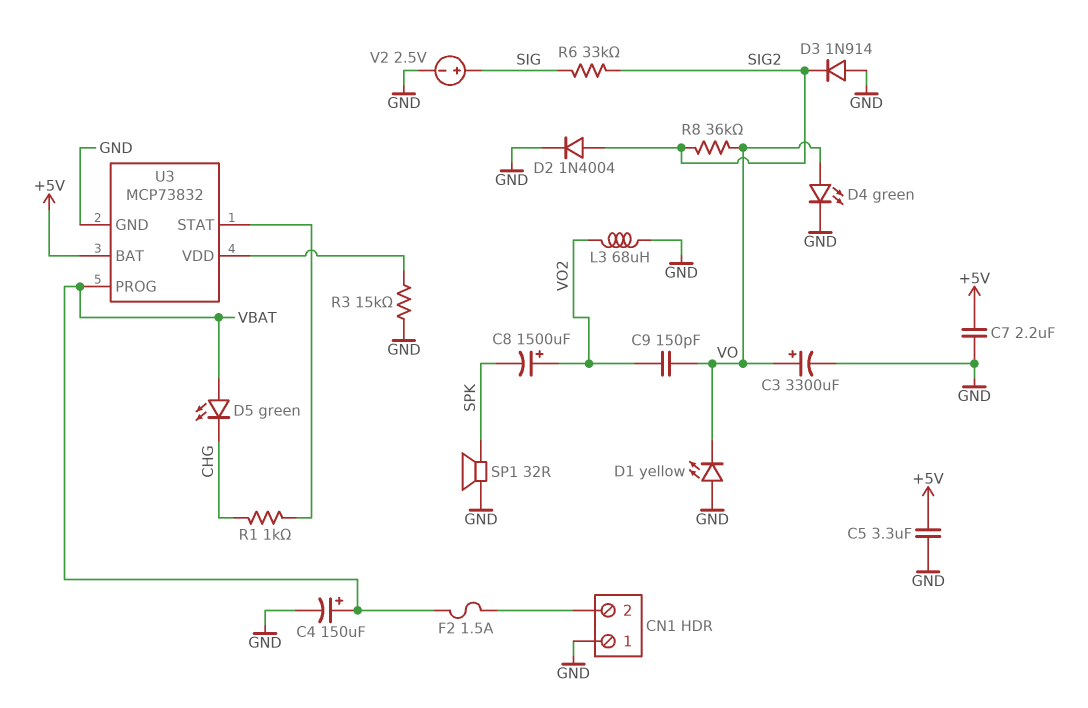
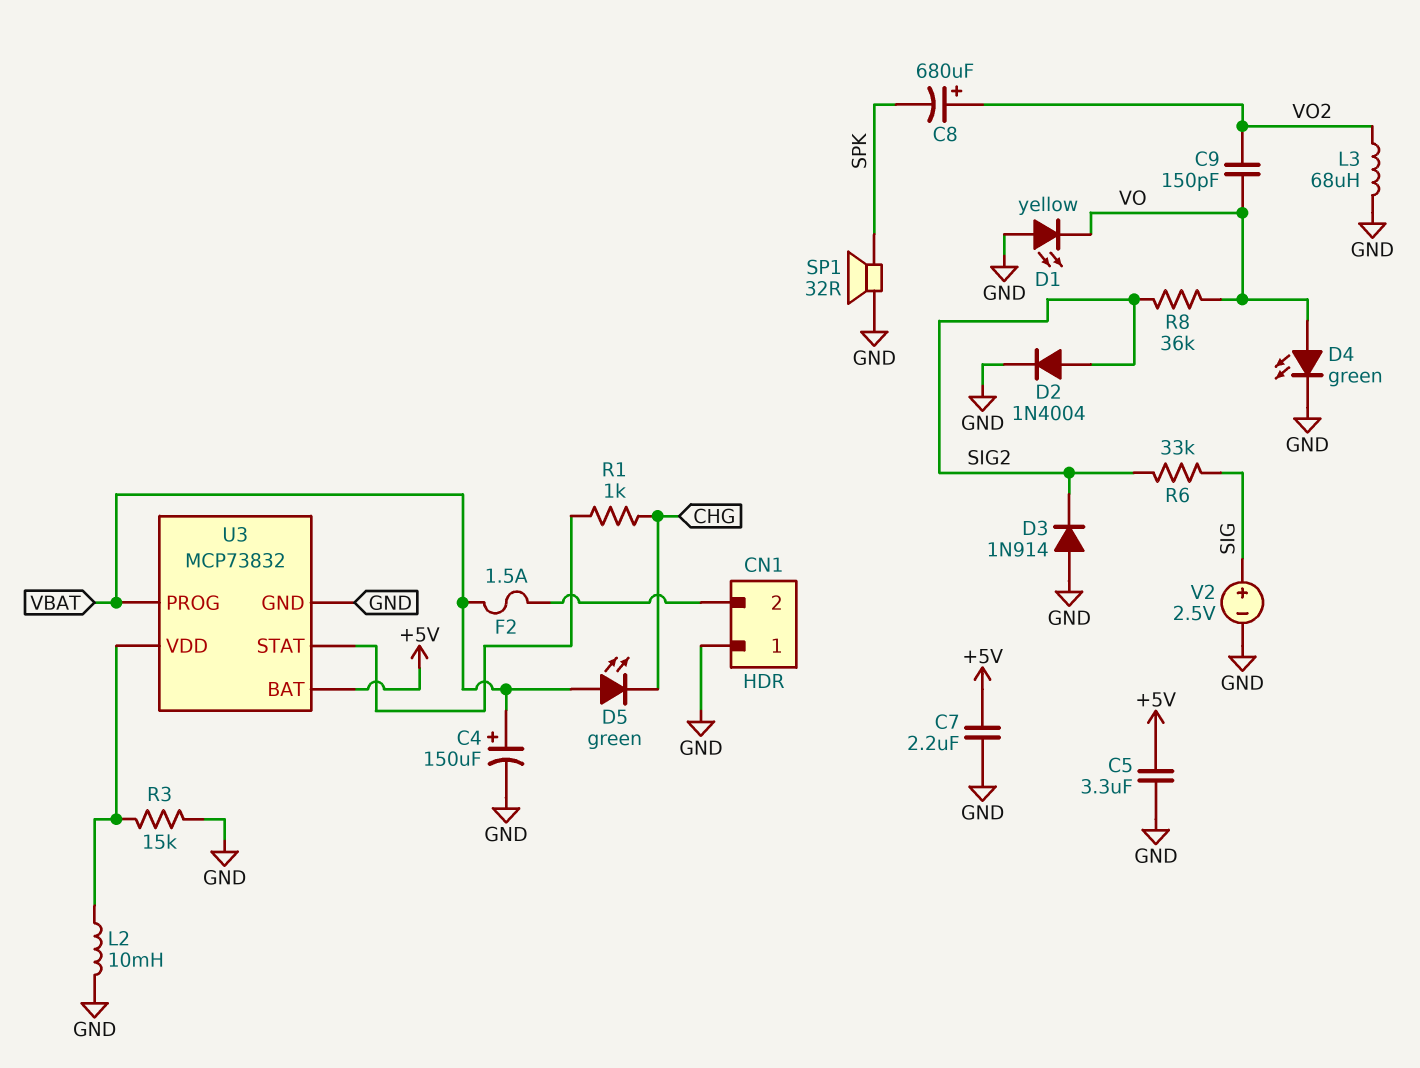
C3: 3300uF (plus VO, minus GND) -> none
C8: 1500uF (plus VO2, minus SPK) -> 680uF (plus VO2, minus SPK)
L2: none -> 10mH (GND, U3/VDD)

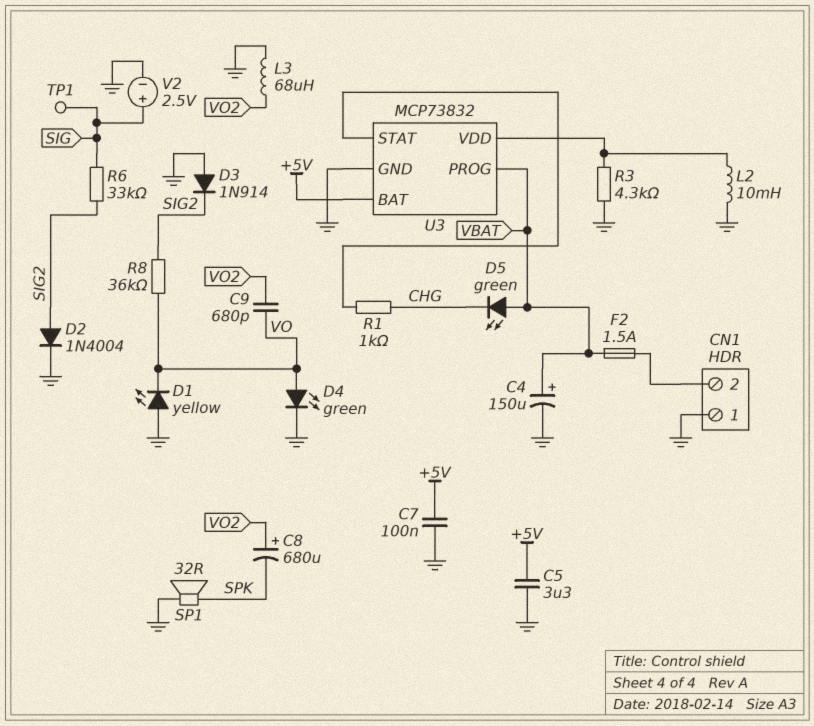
C7: 2.2uF (+5V, GND) -> 100nF (+5V, GND)
C9: 150pF (VO, VO2) -> 680pF (VO, VO2)
R3: 15k (GND, U3/VDD) -> 4.3k (GND, U3/VDD)
TP1: none -> test point (SIG)

